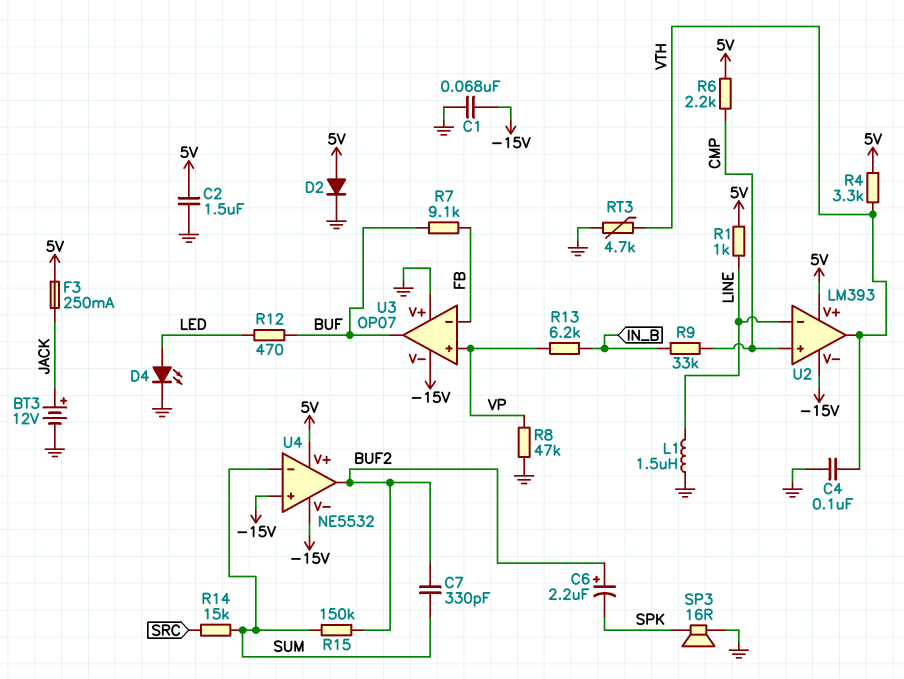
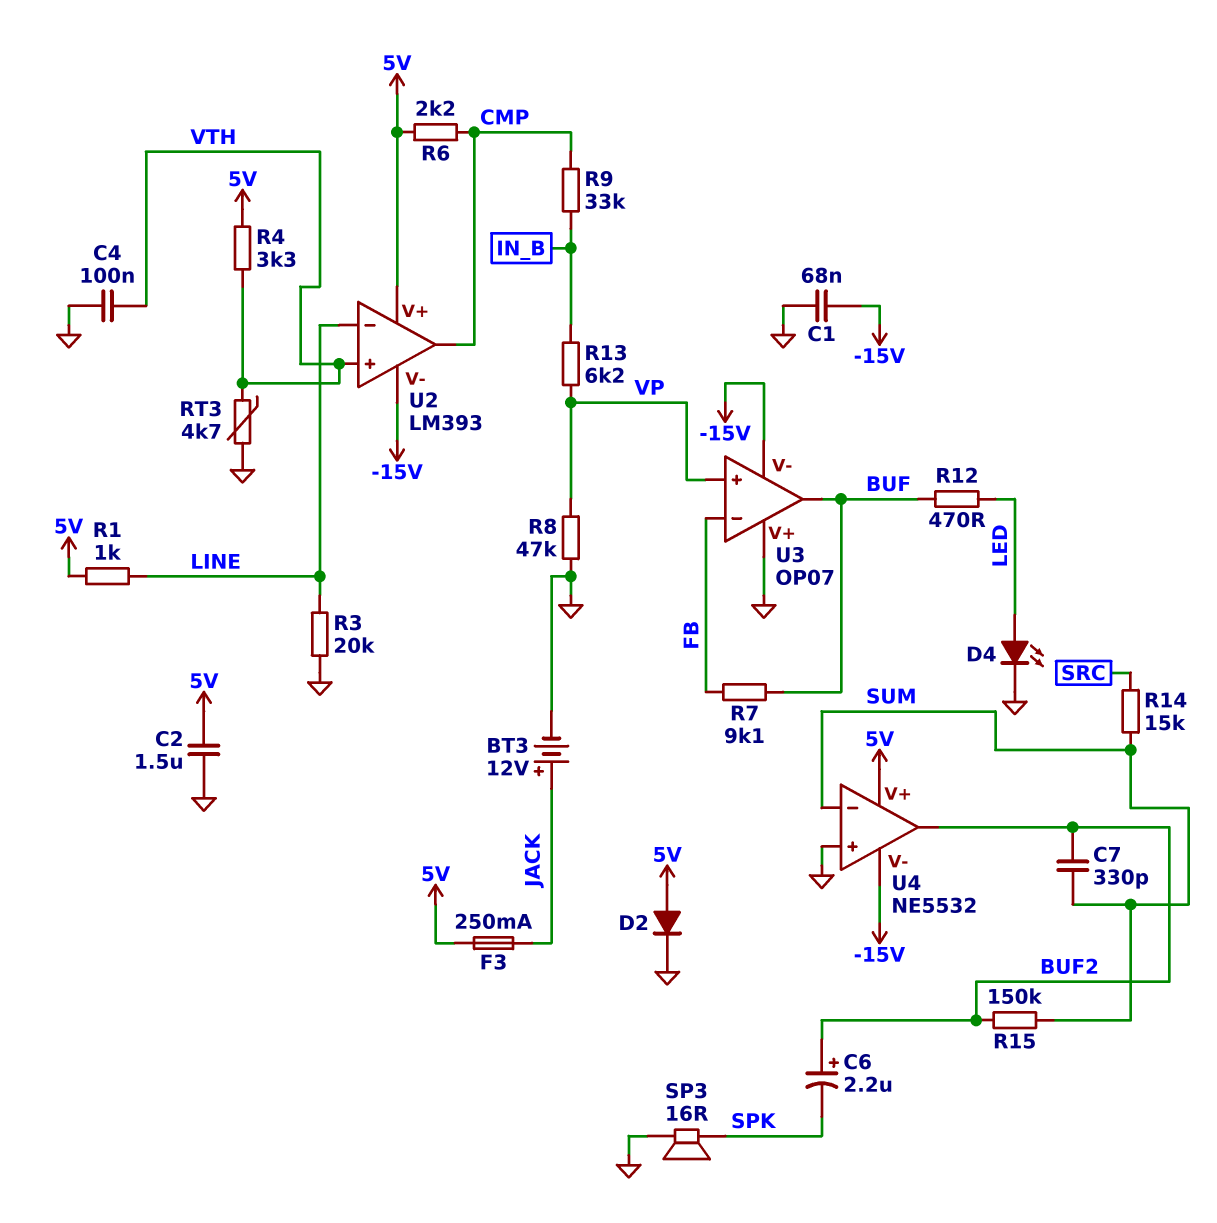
L1: 1.5uH (GND, LINE) -> none
R3: none -> 20k (GND, LINE)
U2 pin in+: CMP -> VTH
U2 pin out: VTH -> CMP
U4 pin in+: -15V -> GND

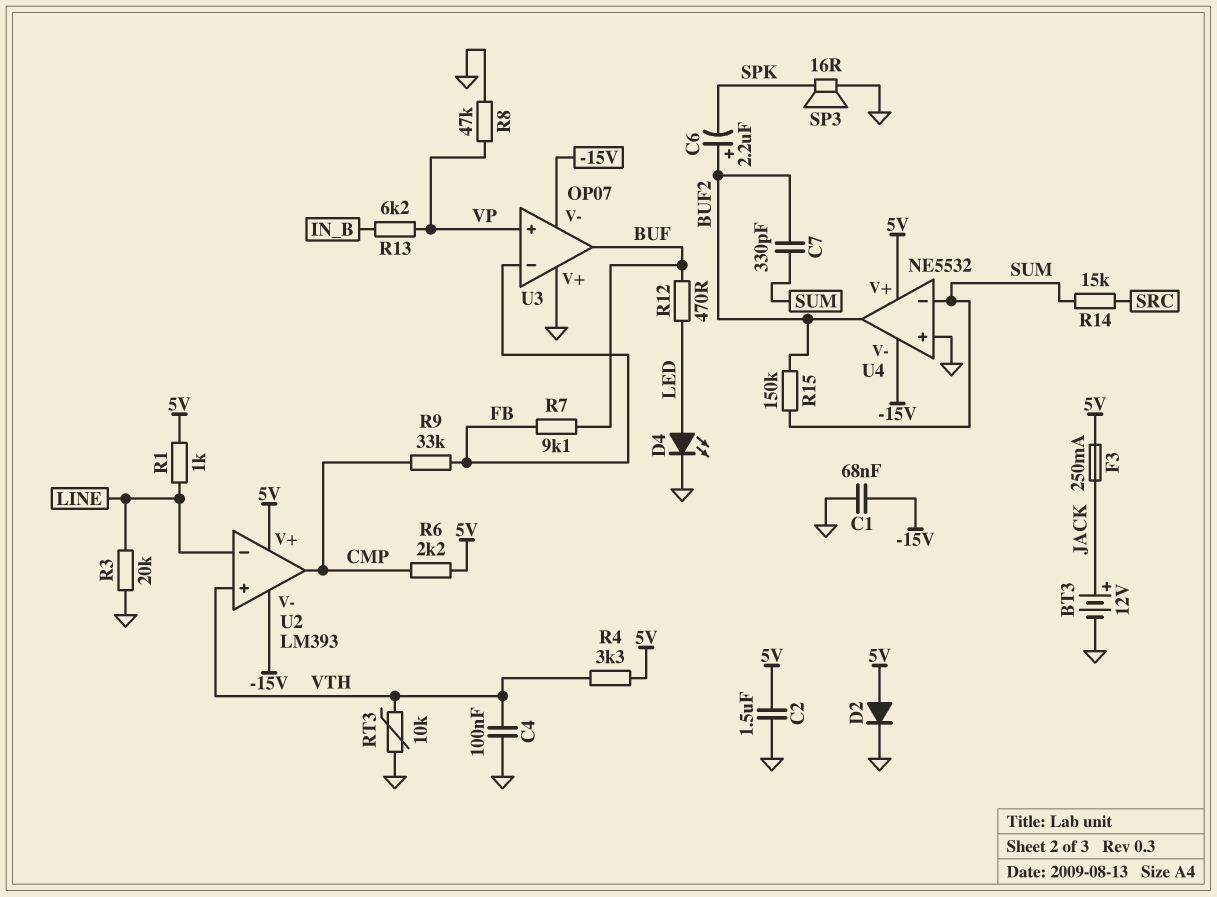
R9: 33k (CMP, IN_B) -> 33k (CMP, FB)
RT3: 4.7k (GND, VTH) -> 10k (GND, VTH)

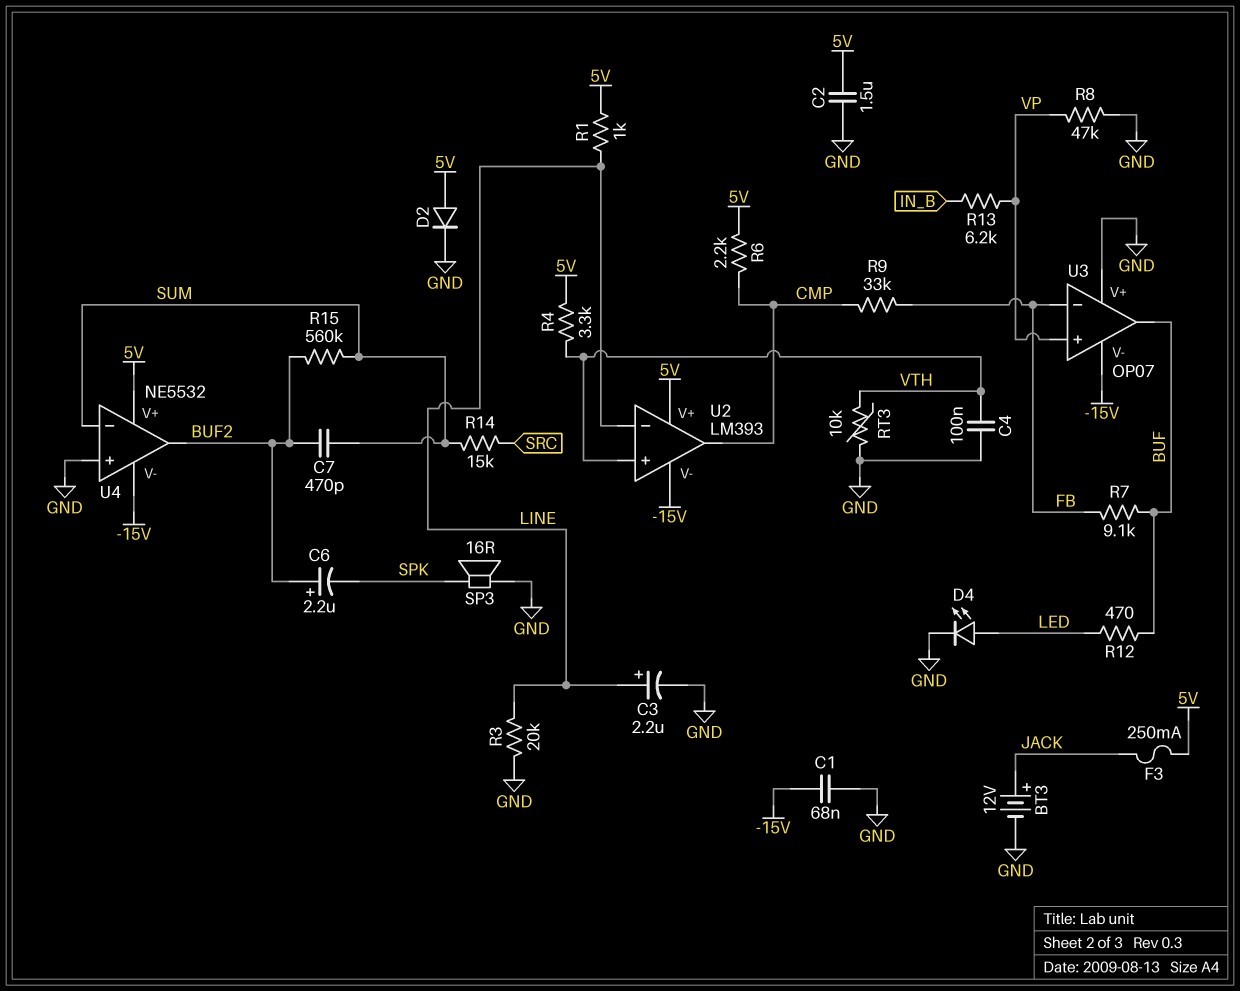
C3: none -> 2.2uF (plus LINE, minus GND)
C7: 330pF (BUF2, SUM) -> 470pF (BUF2, SUM)
R15: 150k (BUF2, SUM) -> 560k (BUF2, SUM)

